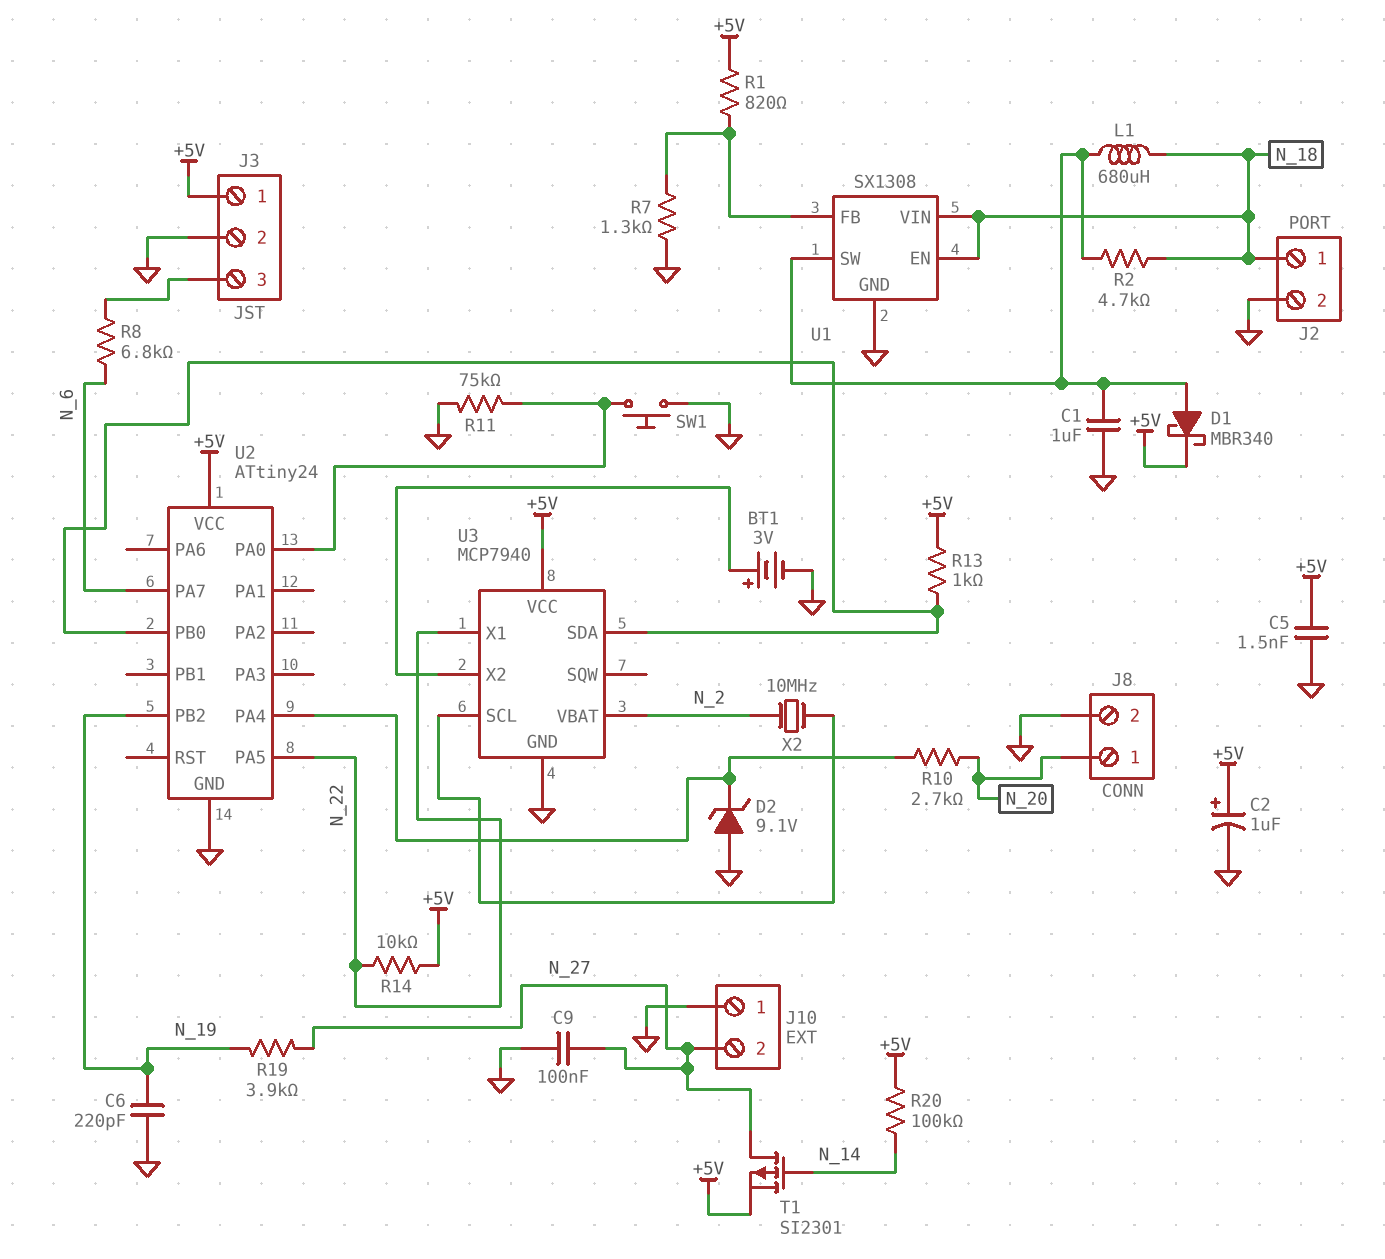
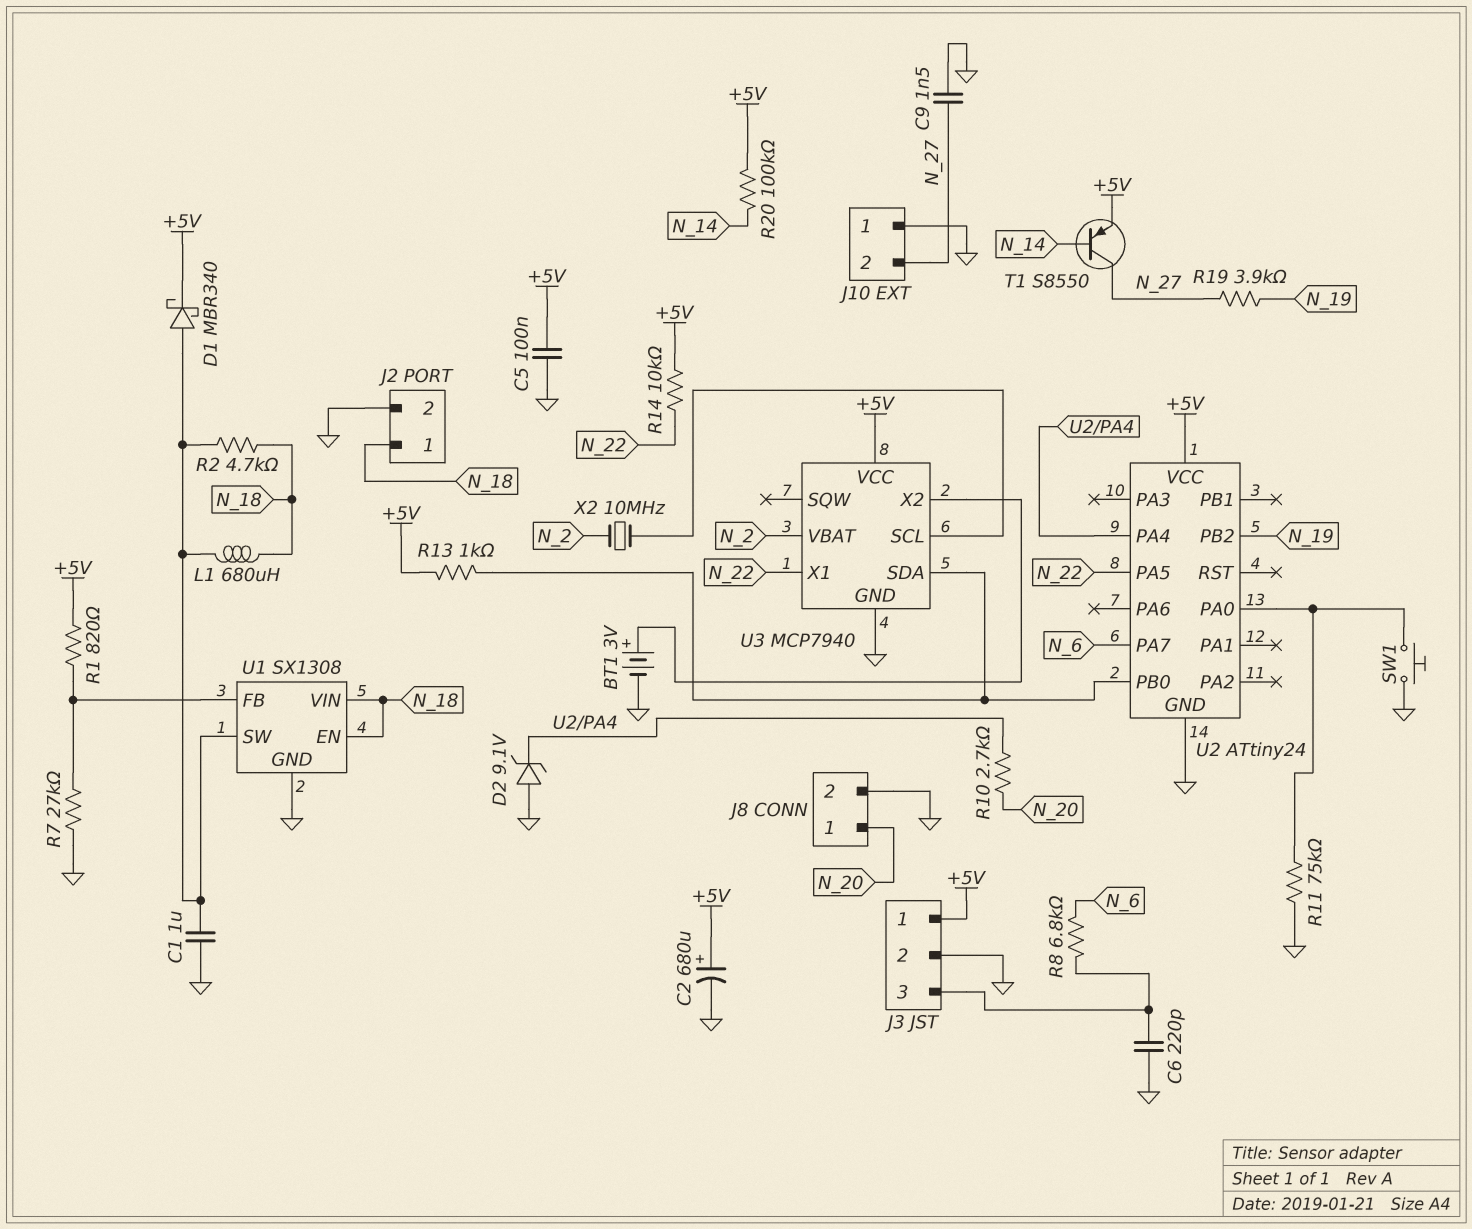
C2: 1uF (plus +5V, minus GND) -> 680uF (plus +5V, minus GND)
C5: 1.5nF (+5V, GND) -> 100nF (+5V, GND)
C6: 220pF (GND, N_19) -> 220pF (GND, J3/3)
C9: 100nF (GND, N_27) -> 1.5nF (GND, N_27)
R7: 1.3k (GND, U1/FB) -> 27k (GND, U1/FB)
T1: PMOS SI2301 (G N_14, D N_27, S +5V) -> PNP S8550 (B N_14, C N_27, E +5V)

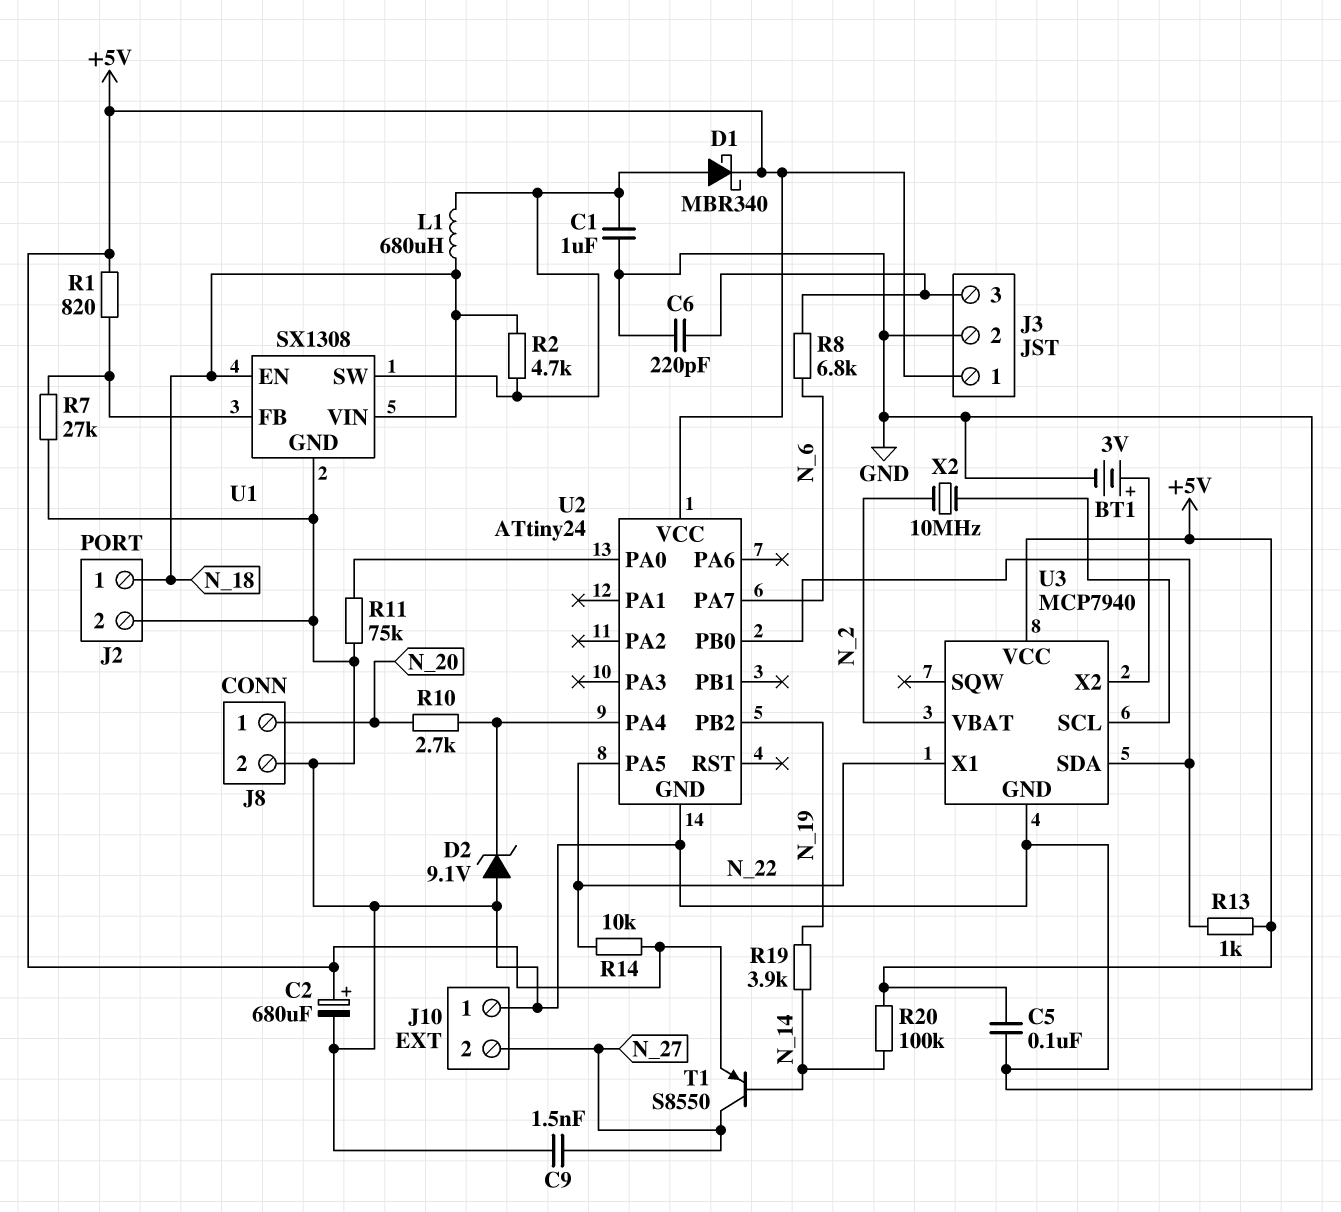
R19: 3.9k (N_19, N_27) -> 3.9k (N_14, N_19)
SW1: button (GND, U2/PA0) -> none

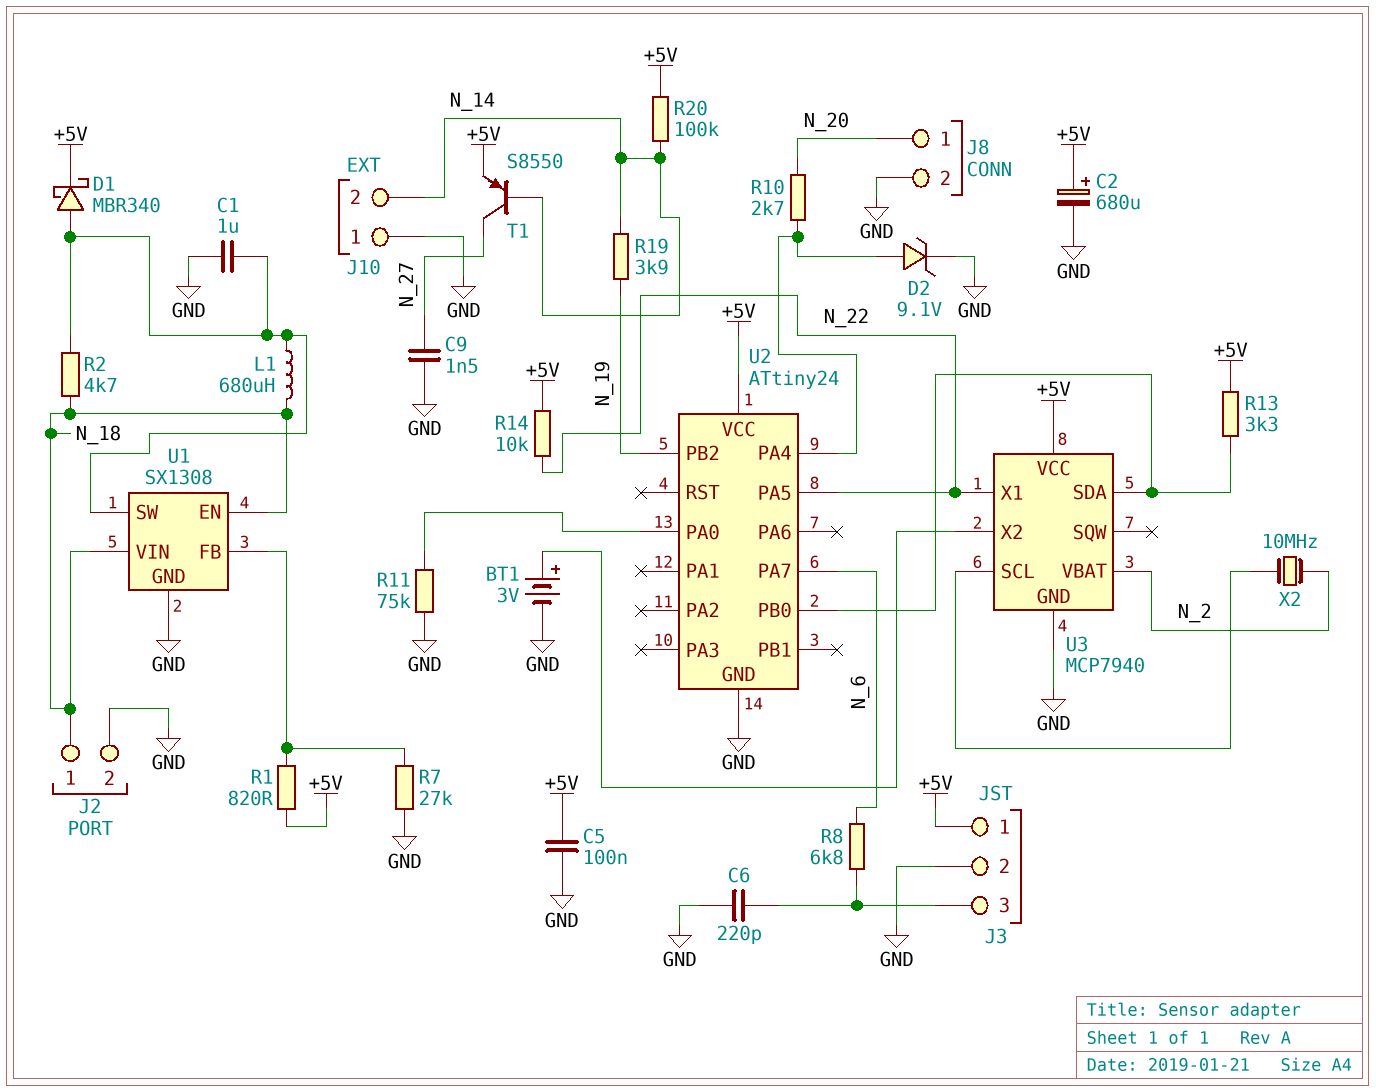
D2: zener 9.1V (A GND, K U2/PA4) -> zener 9.1V (A U2/PA4, K GND)
J10 pin 2: N_27 -> N_14
R13: 1k (+5V, U2/PB0) -> 3.3k (+5V, U2/PB0)

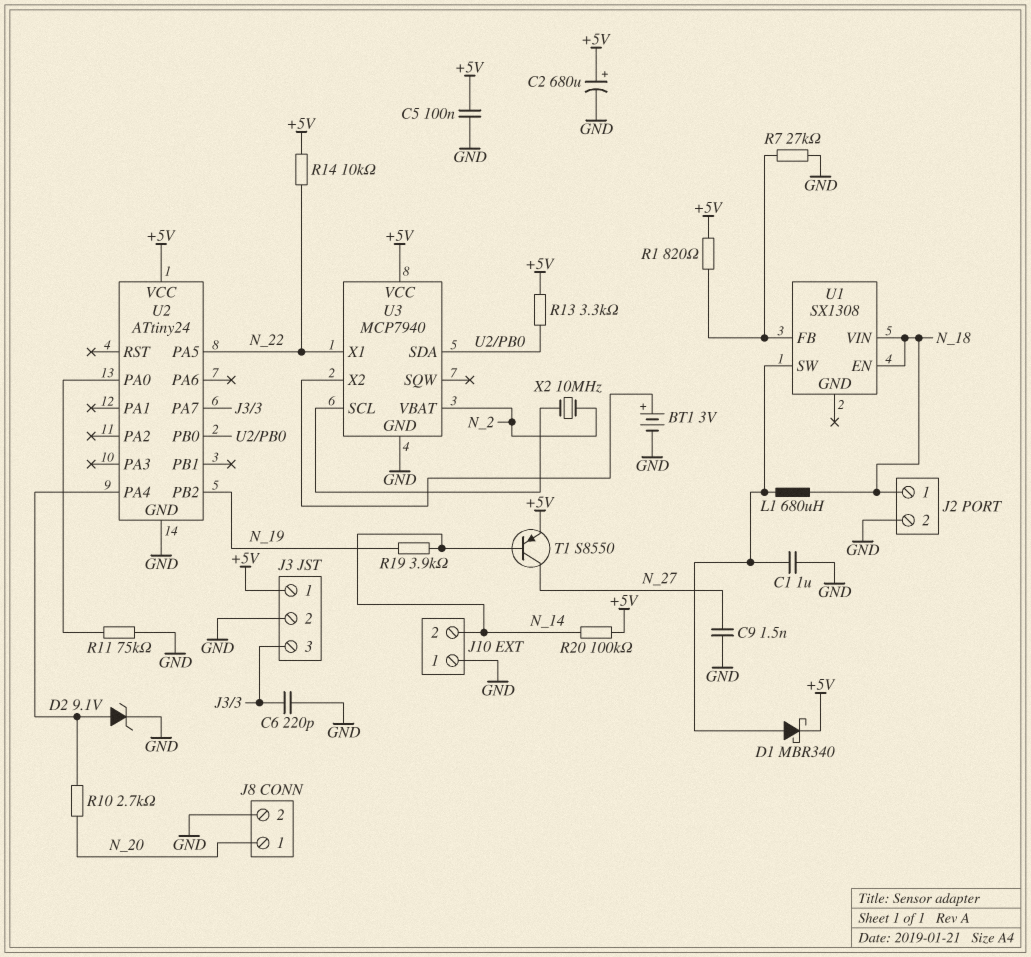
R2: 4.7k (N_18, U1/SW) -> none
R8: 6.8k (J3/3, N_6) -> none
U1 pin GND: GND -> none
U2 pin PA7: N_6 -> J3/3

